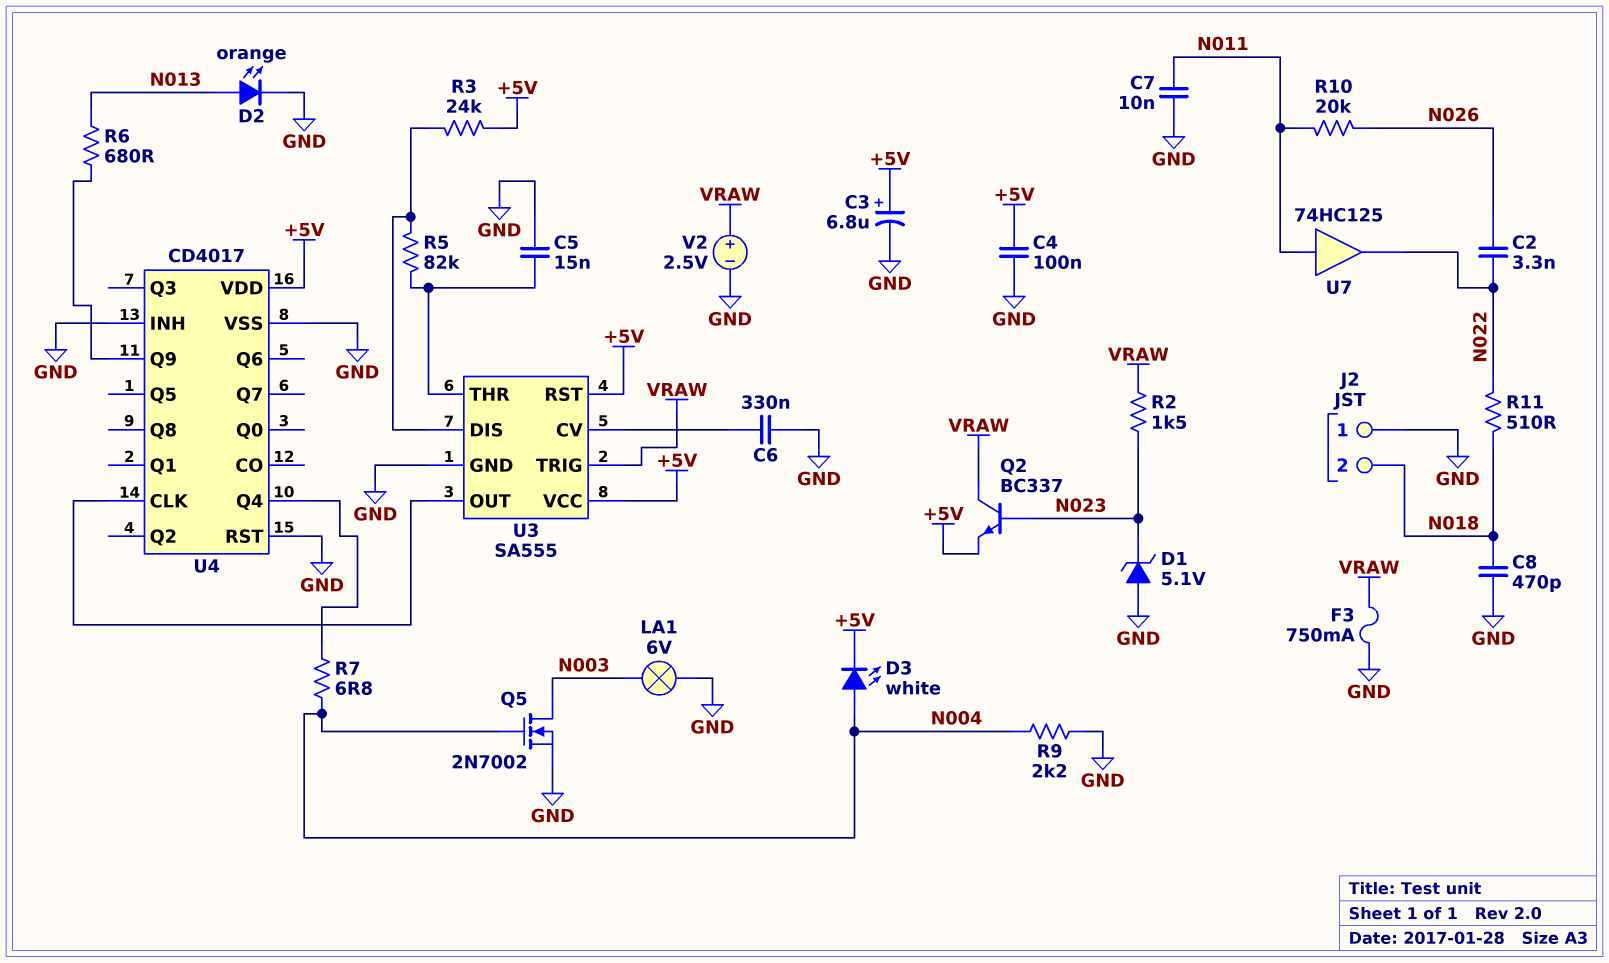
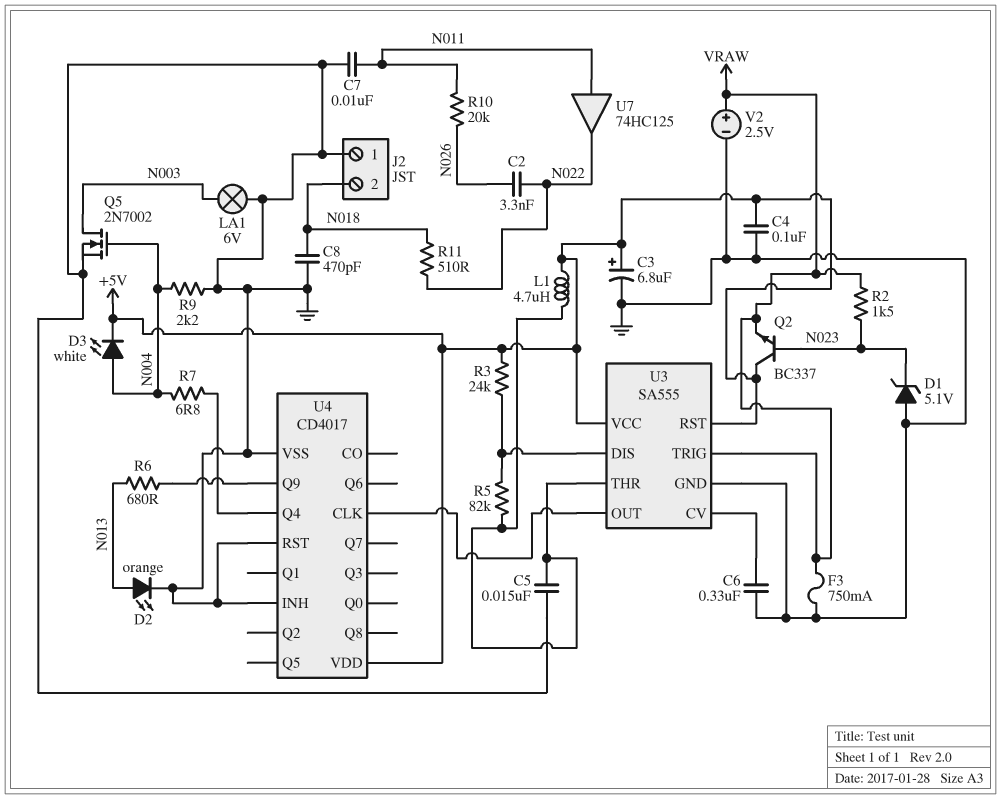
L1: none -> 4.7uH (+5V, U3/THR)
Q2: NPN BC337 (B N023, C VRAW, E +5V) -> NPN BC337 (B N023, C +5V, E VRAW)

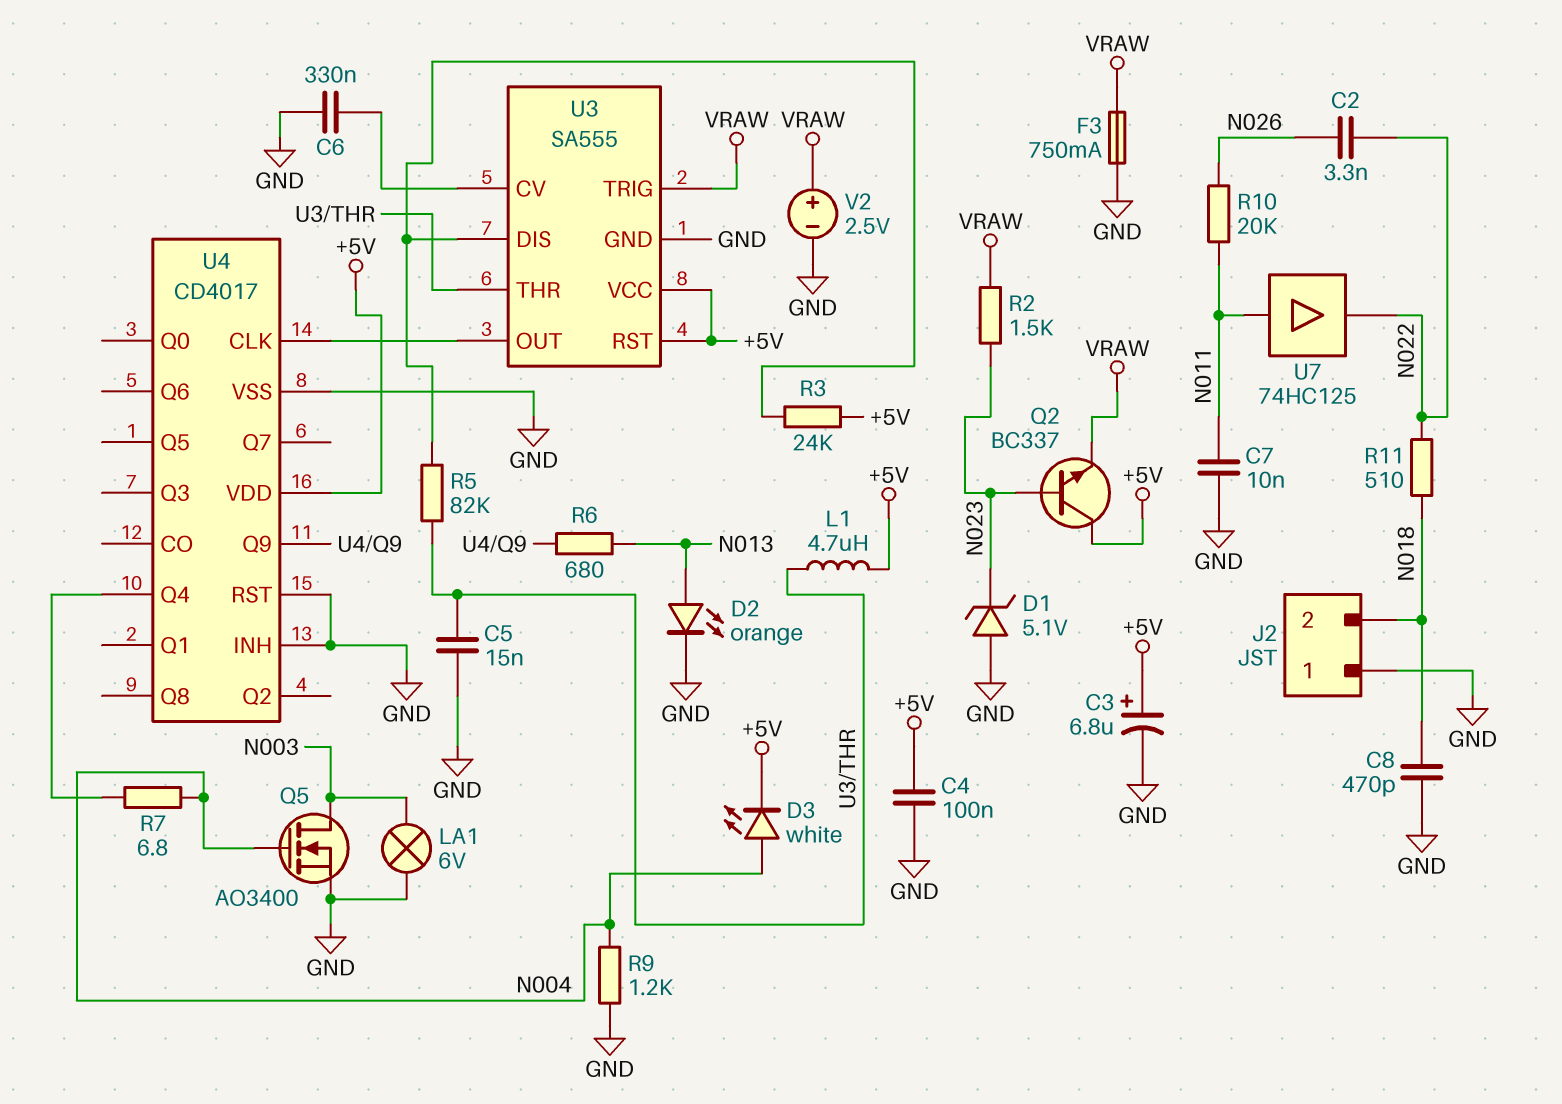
Q5: NMOS 2N7002 (G N004, D N003, S GND) -> NMOS AO3400 (G N004, D N003, S GND)
R9: 2.2k (GND, N004) -> 1.2k (GND, N004)

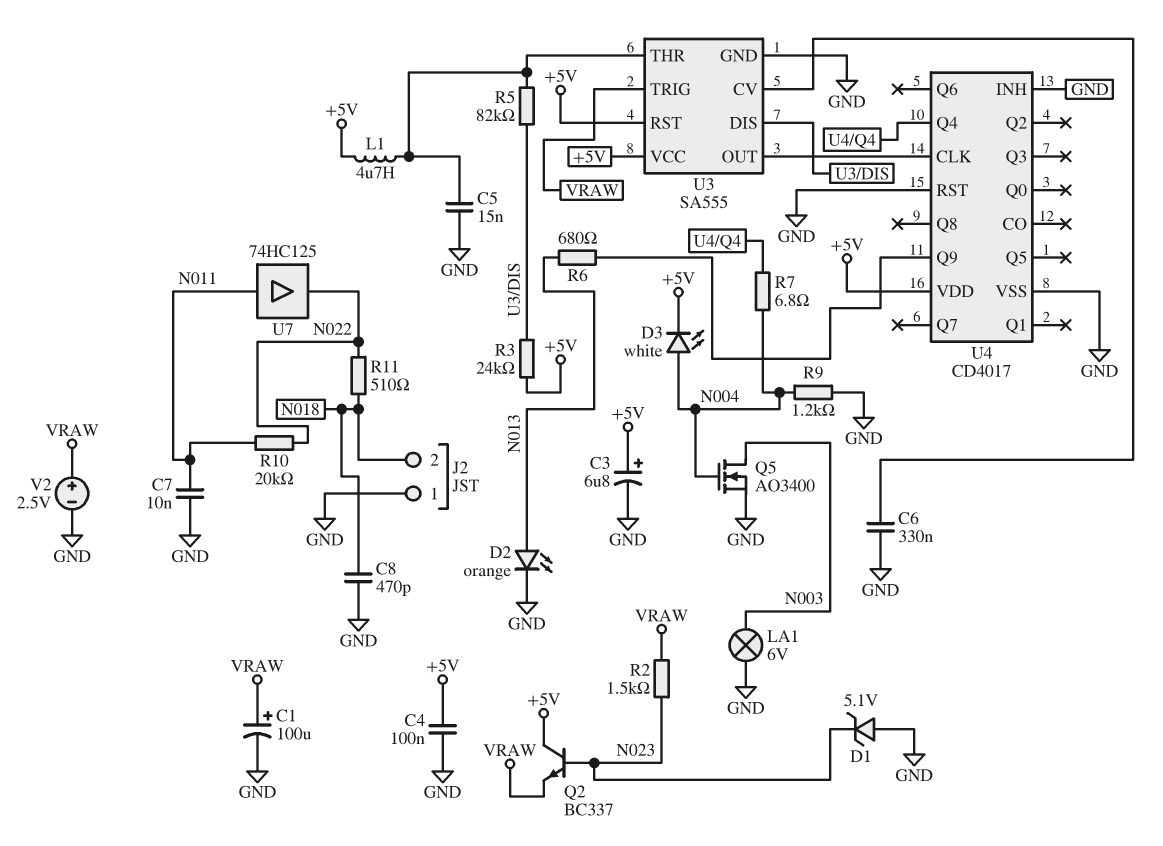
C1: none -> 100uF (plus VRAW, minus GND)
C2: 3.3nF (N022, N026) -> none
F3: 750mA (GND, VRAW) -> none
R10: 20k (N011, N026) -> 20k (N011, N022)

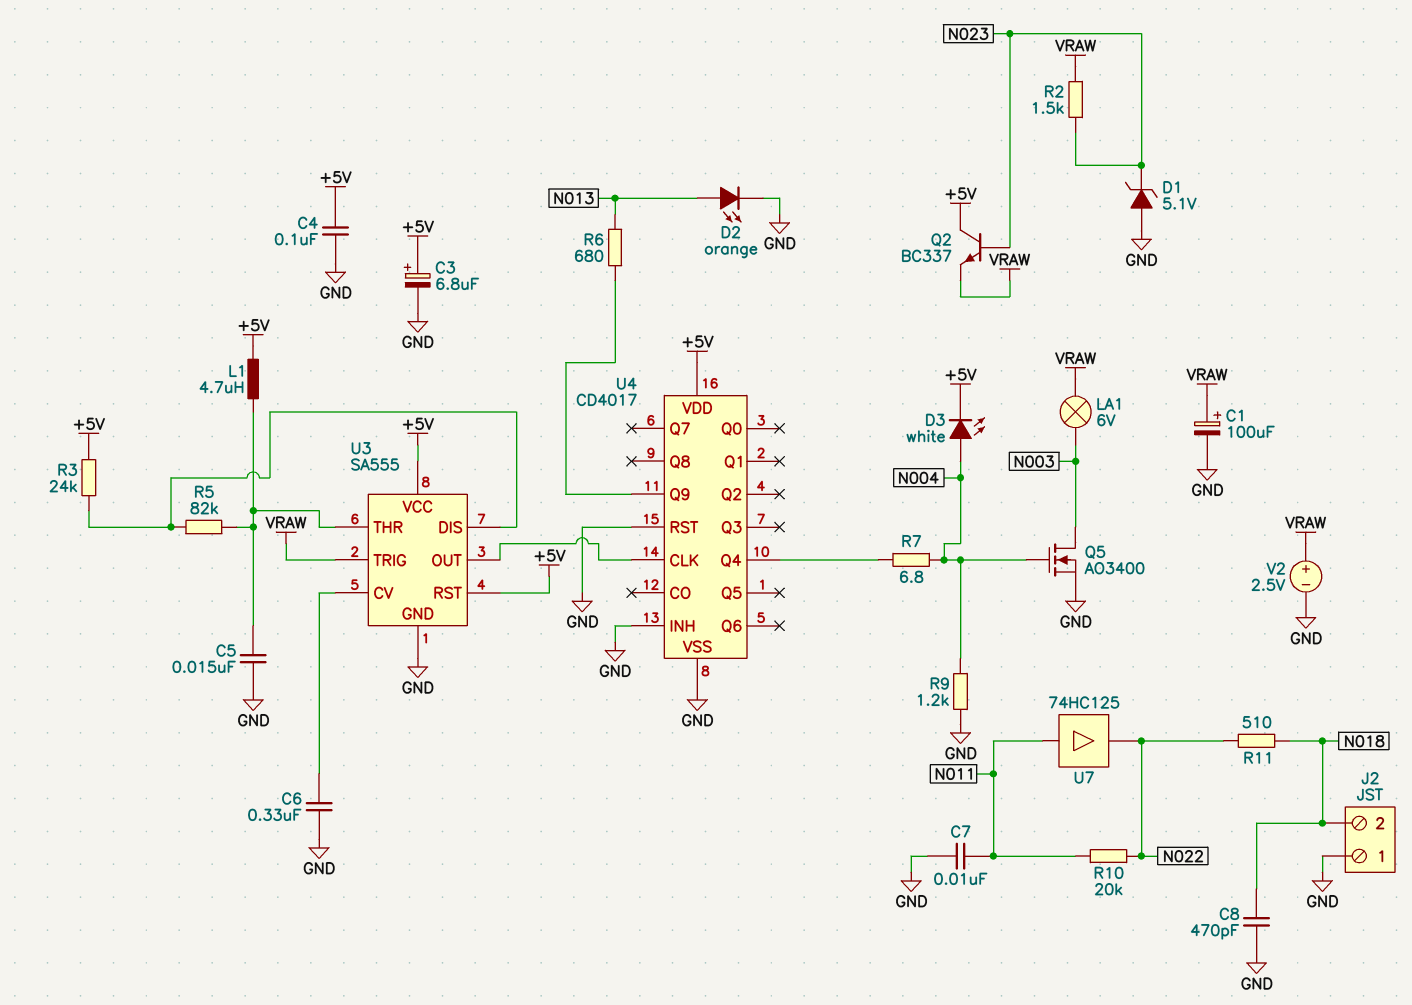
LA1: lamp 6V (GND, N003) -> lamp 6V (N003, VRAW)

